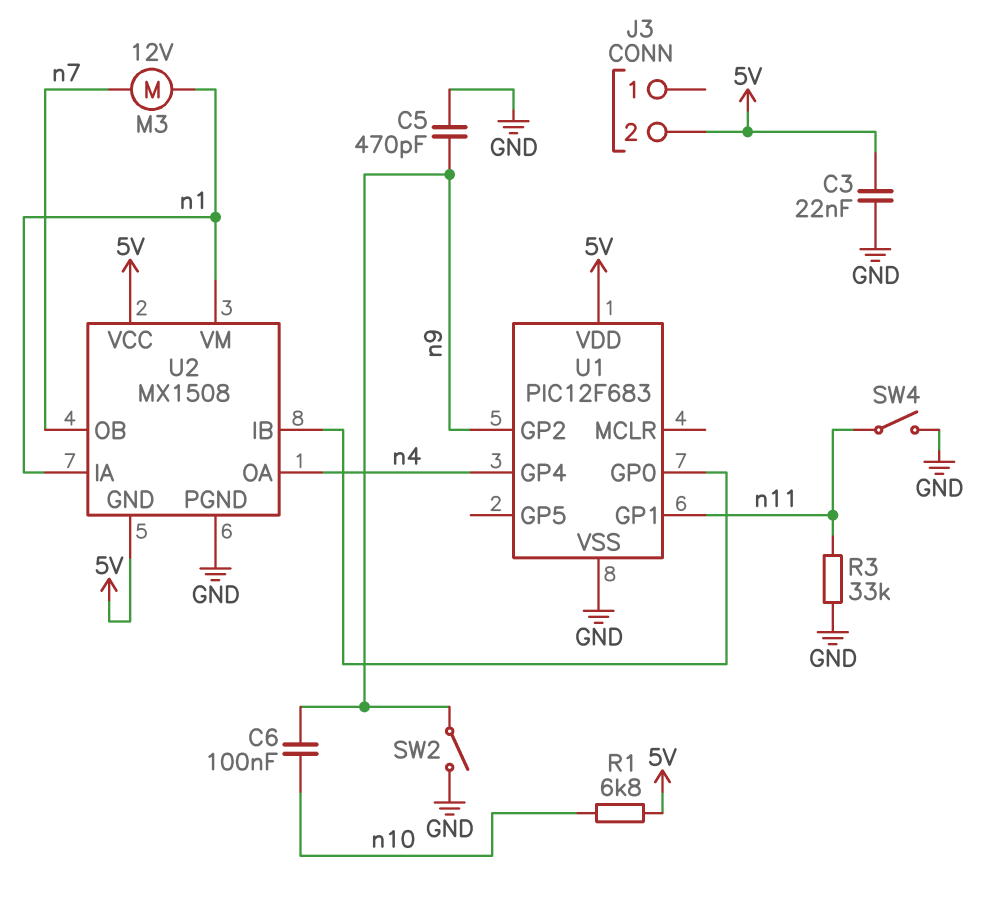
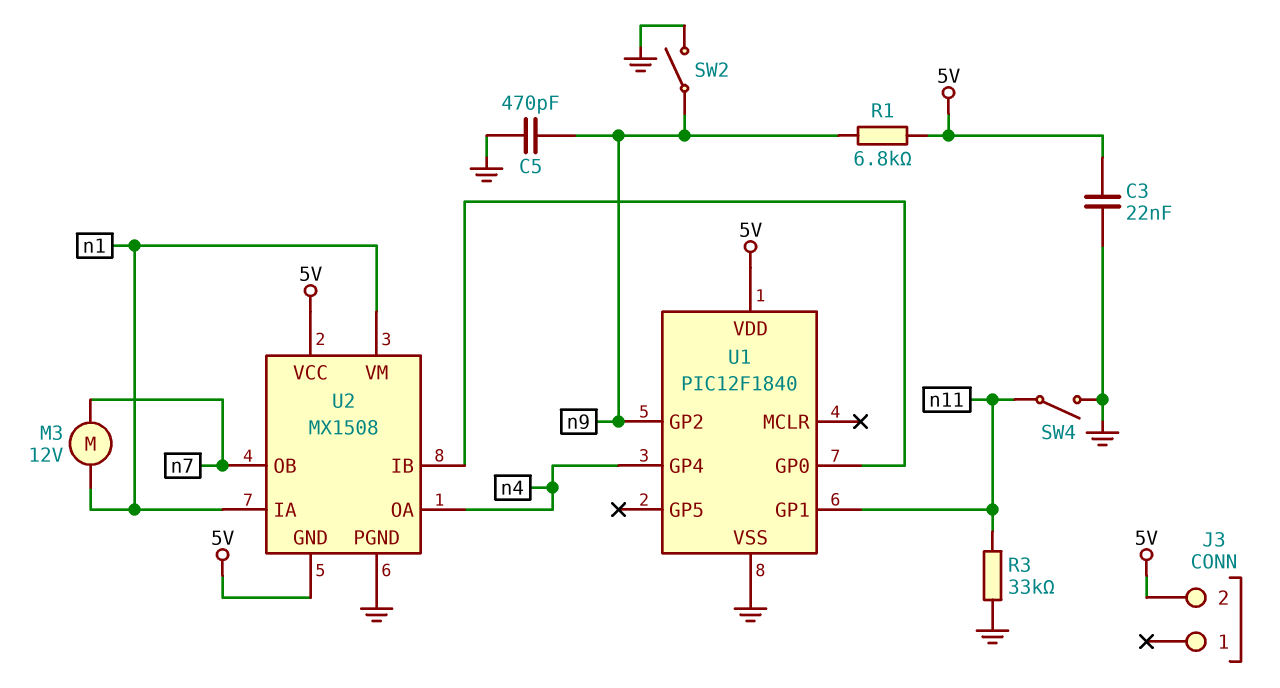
C6: 100nF (n9, n10) -> none
R1: 6.8k (5V, n10) -> 6.8k (5V, n9)
U1: PIC12F683 -> PIC12F1840

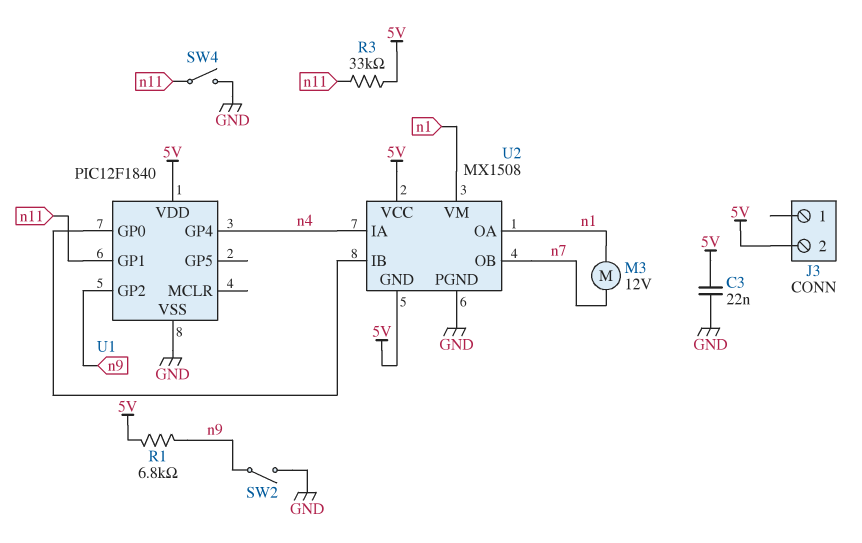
C5: 470pF (GND, n9) -> none
R3: 33k (GND, n11) -> 33k (5V, n11)
U2 pin IA: n1 -> n4
U2 pin OA: n4 -> n1

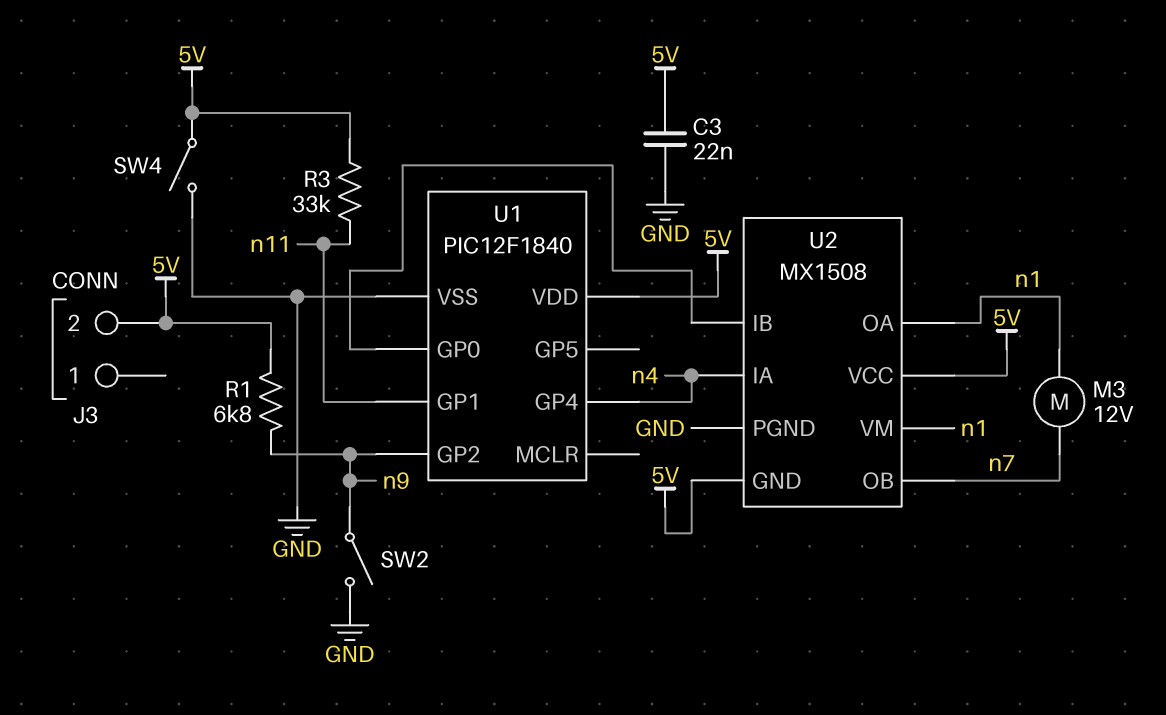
SW4: switch (GND, n11) -> switch (5V, GND)

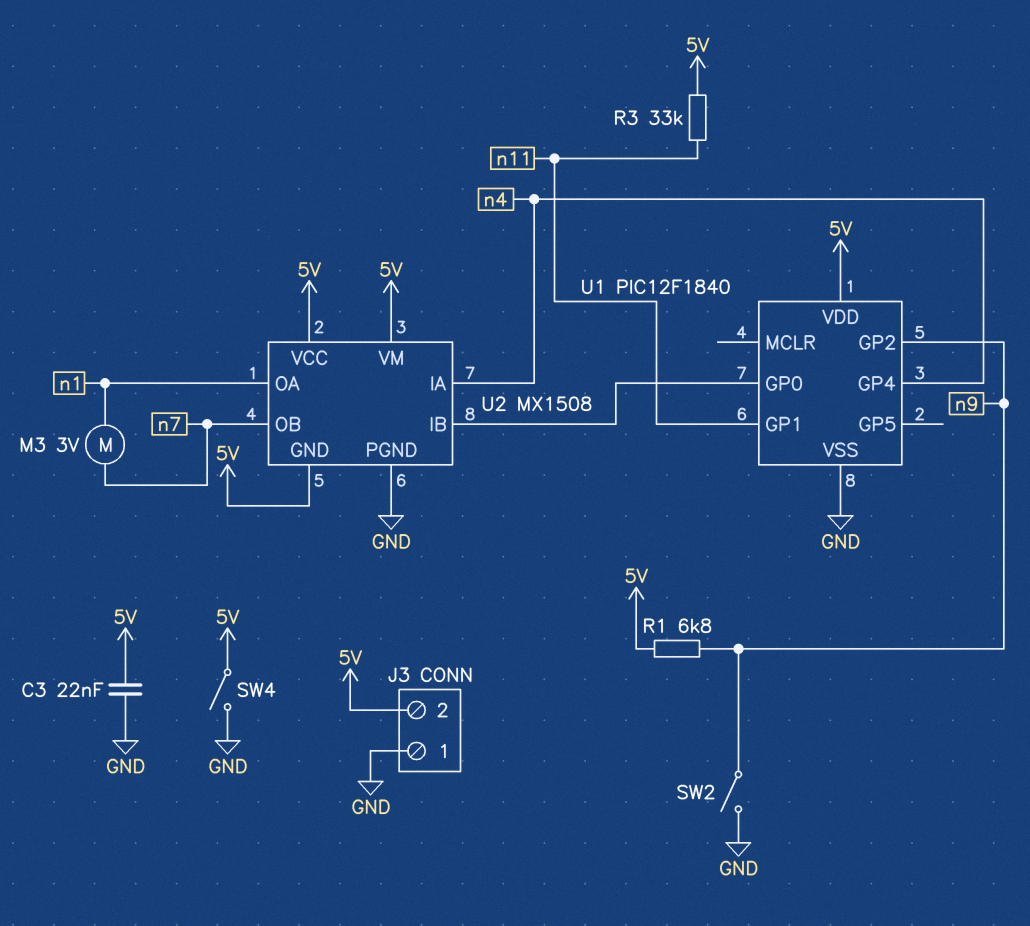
J3 pin 1: none -> GND
M3: motor 12V (n1, n7) -> motor 3V (n1, n7)
U2 pin VM: n1 -> 5V

